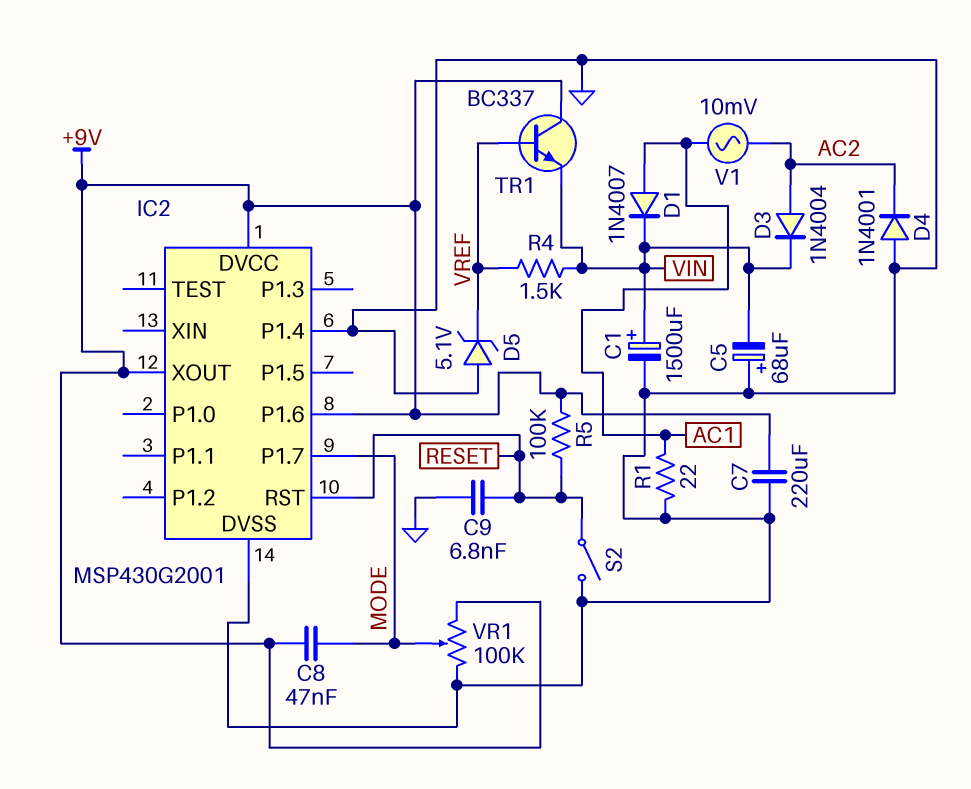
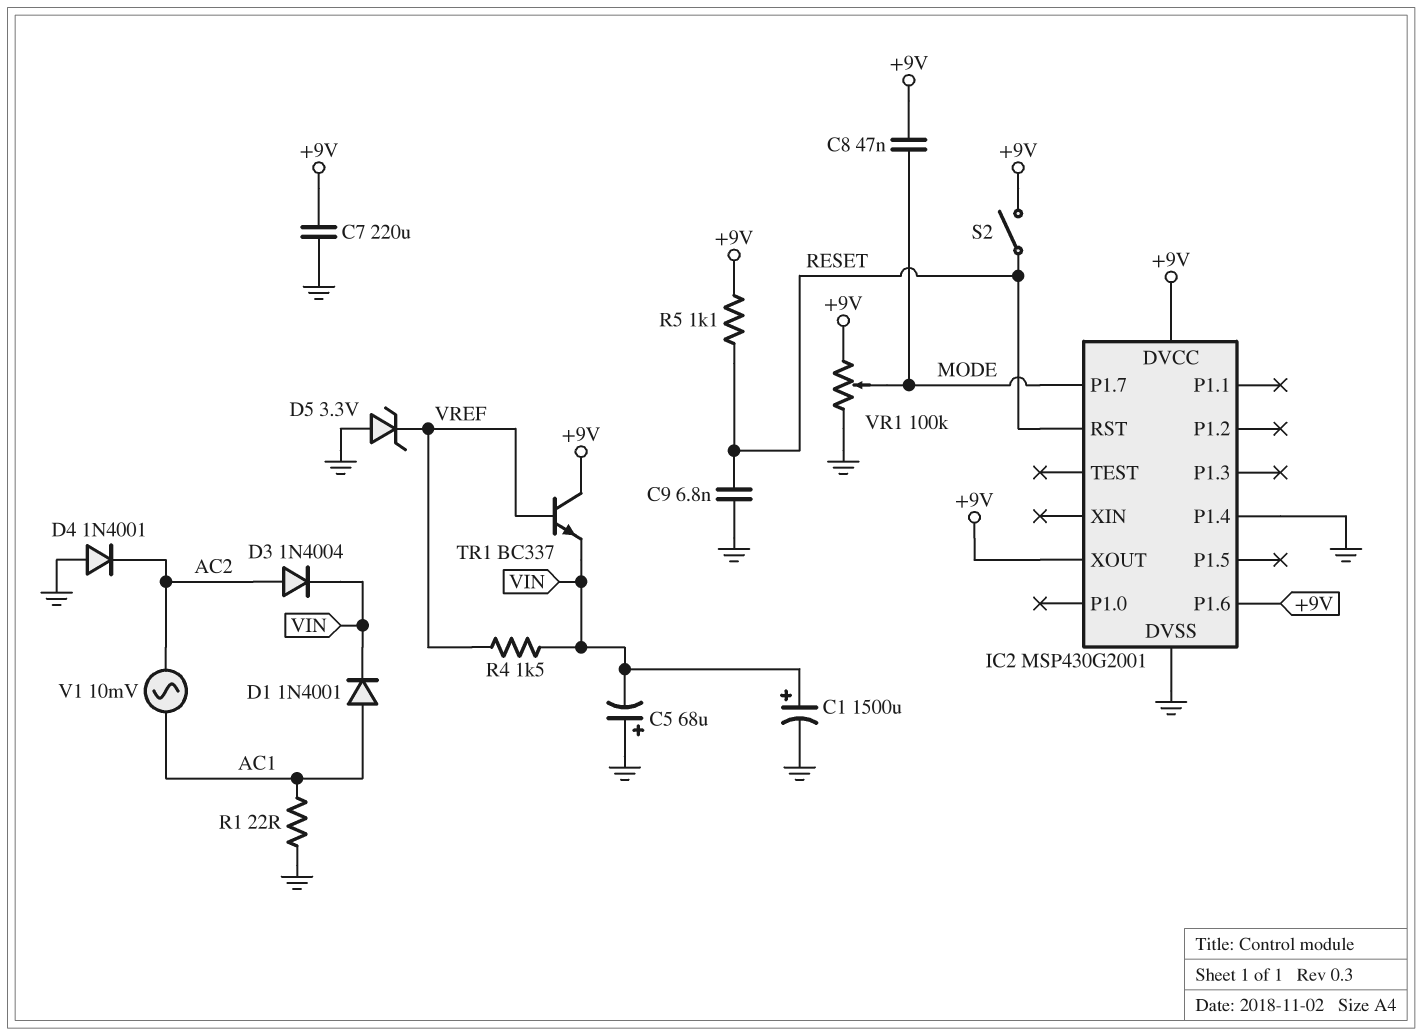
D1: diode 1N4007 (A AC1, K VIN) -> diode 1N4001 (A AC1, K VIN)
D5: zener 5.1V (A GND, K VREF) -> zener 3.3V (A GND, K VREF)
R5: 100k (+9V, RESET) -> 1.1k (+9V, RESET)
S2: switch (GND, RESET) -> switch (+9V, RESET)

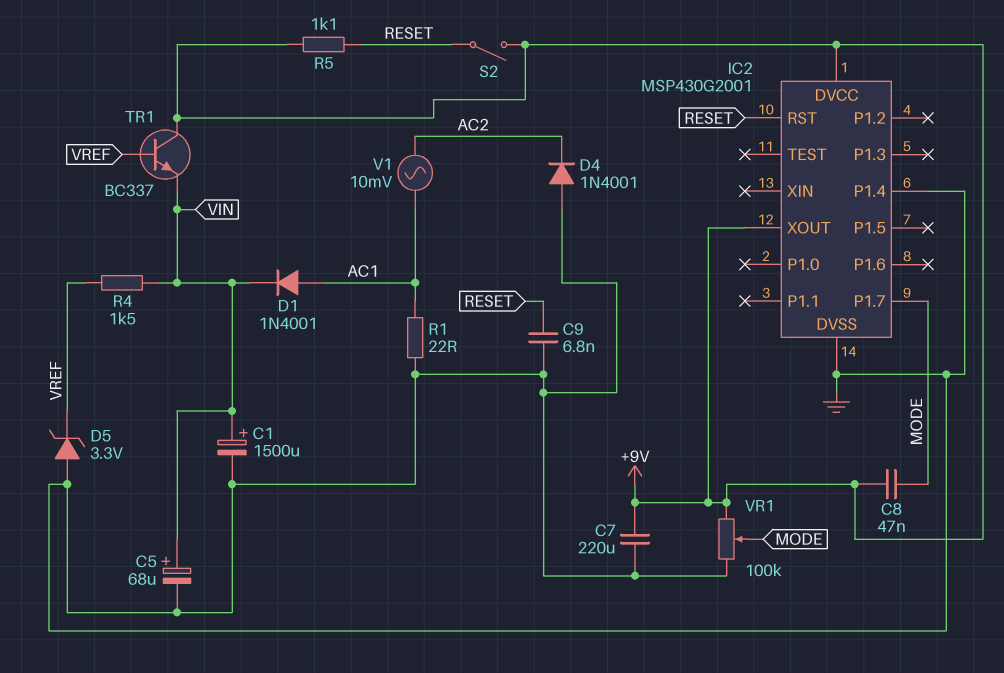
C5: 68uF (plus GND, minus VIN) -> 68uF (plus VIN, minus GND)
D3: diode 1N4004 (A AC2, K VIN) -> none
IC2 pin P1.6: +9V -> none

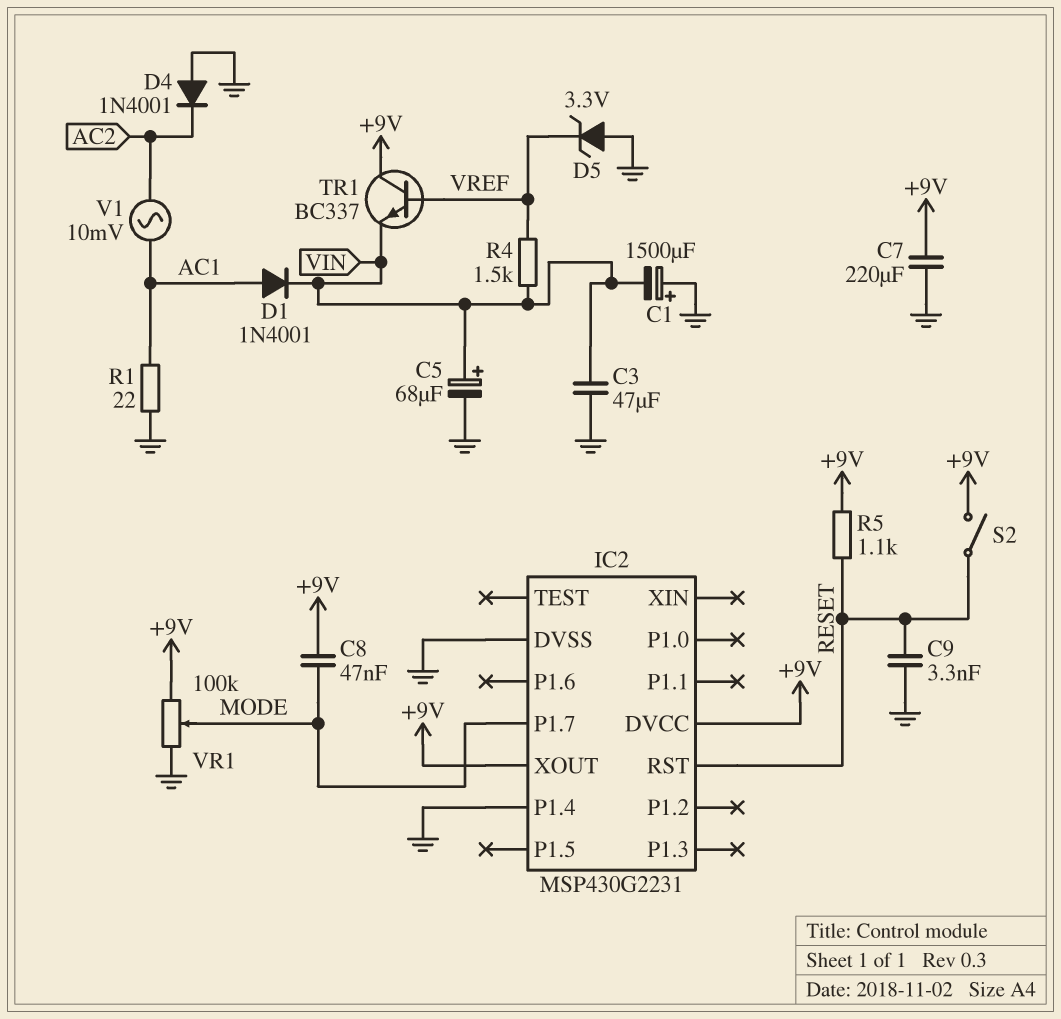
C1: 1500uF (plus VIN, minus GND) -> 1500uF (plus GND, minus VIN)
C3: none -> 47uF (GND, VIN)
C9: 6.8nF (GND, RESET) -> 3.3nF (GND, RESET)
IC2: MSP430G2001 -> MSP430G2231

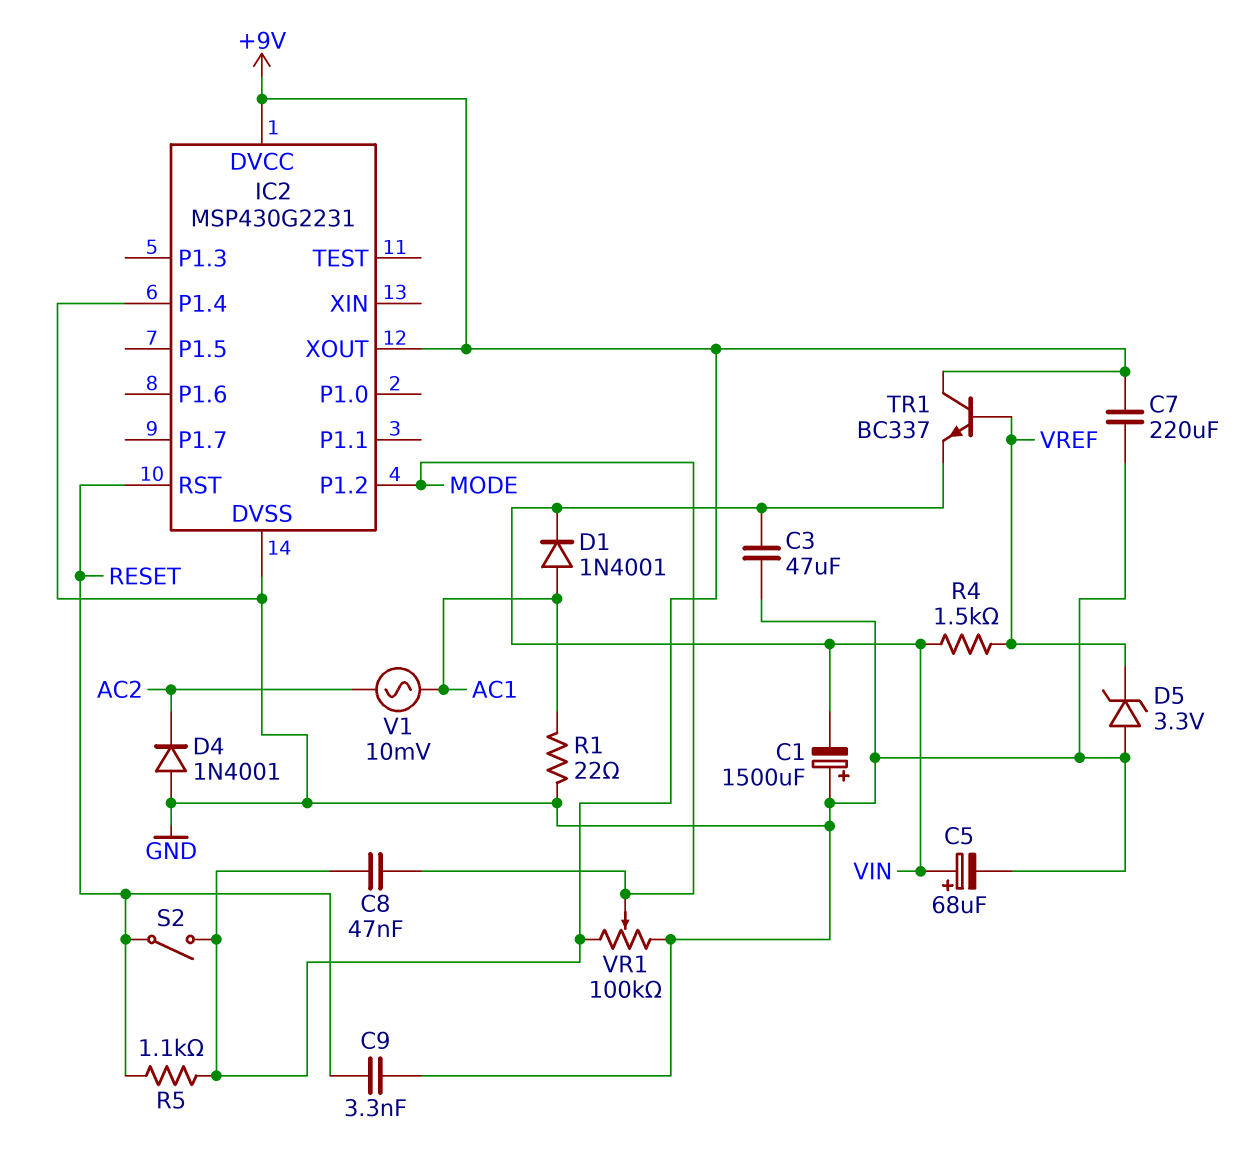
IC2 pin P1.2: none -> MODE
IC2 pin P1.7: MODE -> none

